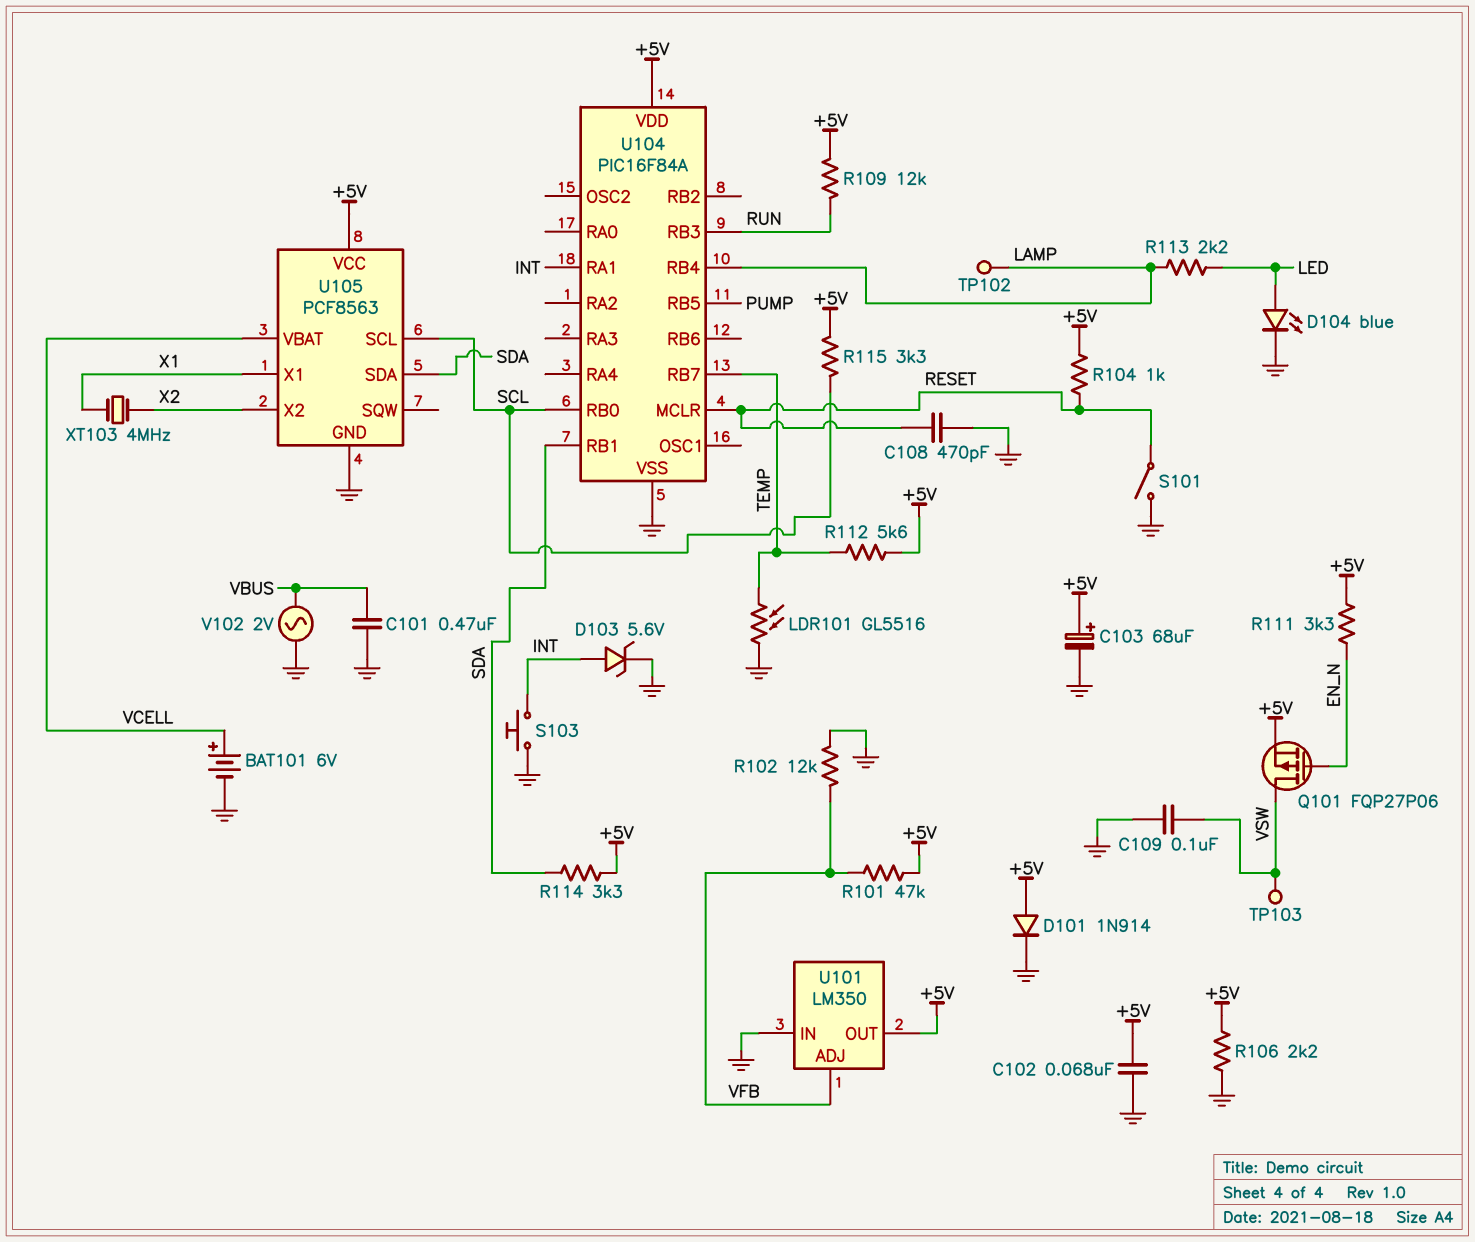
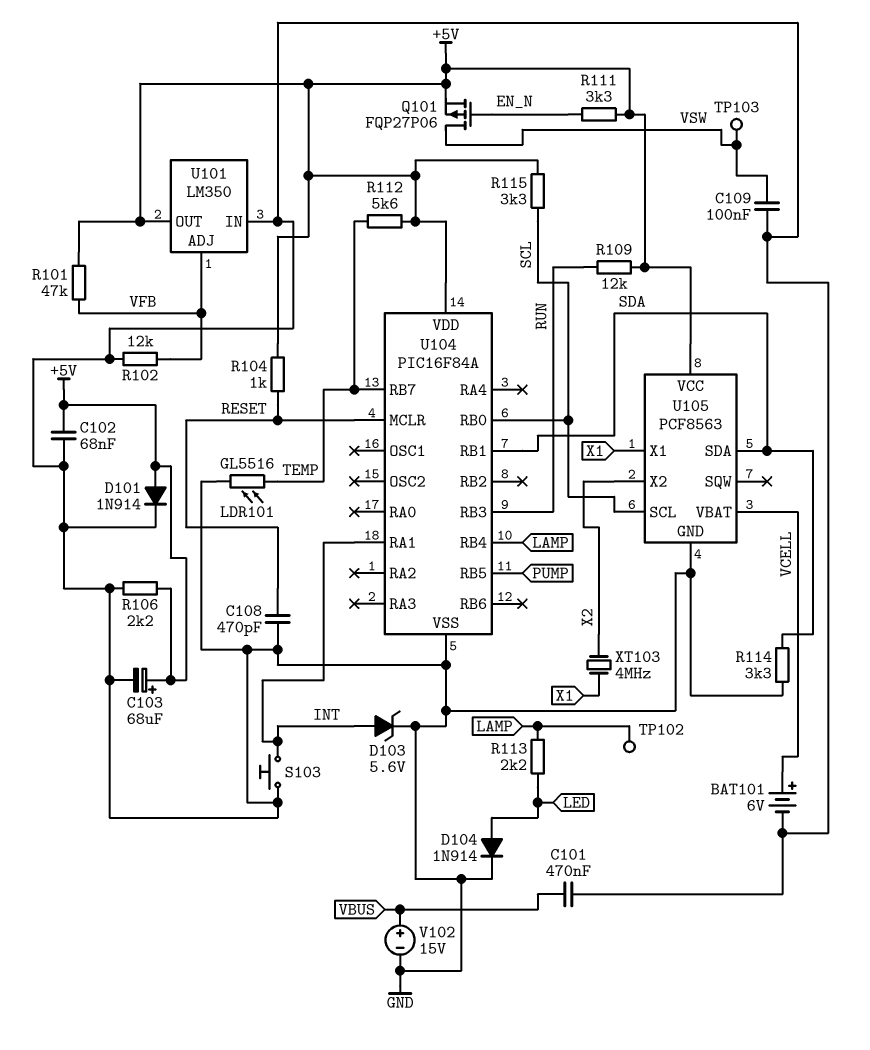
D104: LED blue (A LED, K GND) -> diode 1N914 (A LED, K GND)
R114: 3.3k (+5V, SDA) -> 3.3k (GND, SDA)
S101: switch (GND, RESET) -> none
V102: AC 2V (GND, VBUS) -> 15V (plus VBUS, minus GND)

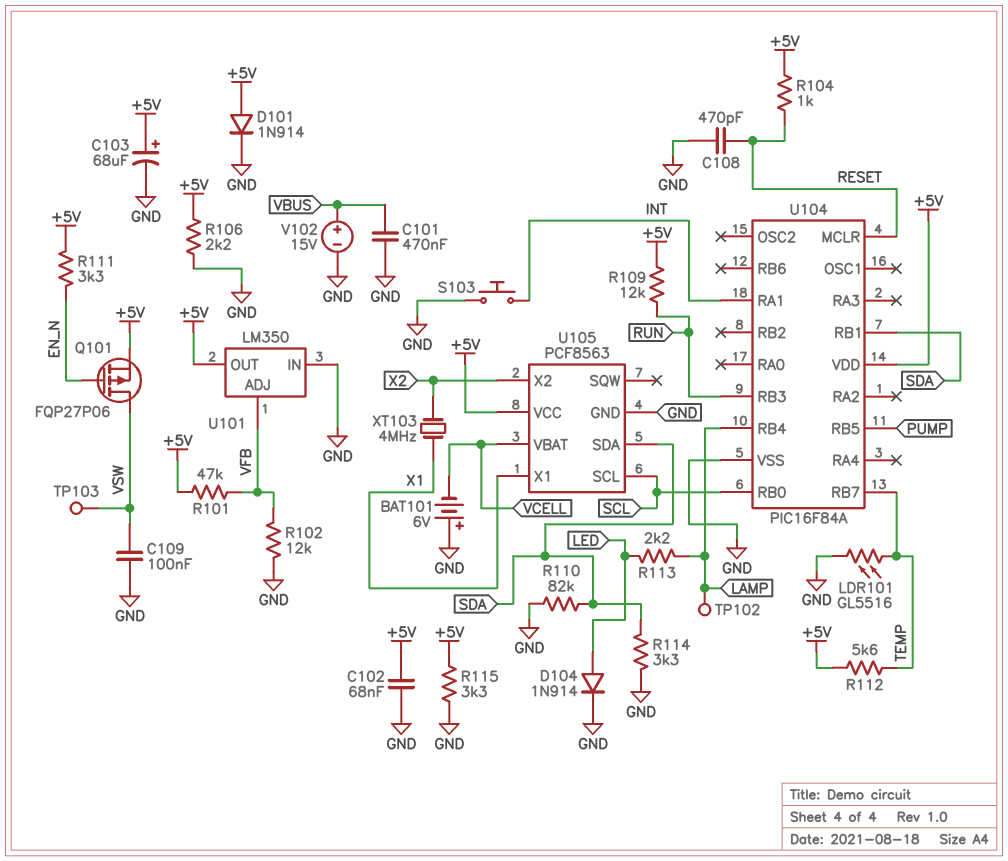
BAT101: 6V (plus VCELL, minus GND) -> 6V (plus GND, minus VCELL)
D103: zener 5.6V (A INT, K GND) -> none
R110: none -> 82k (GND, SDA)
R115: 3.3k (+5V, SCL) -> 3.3k (+5V, GND)

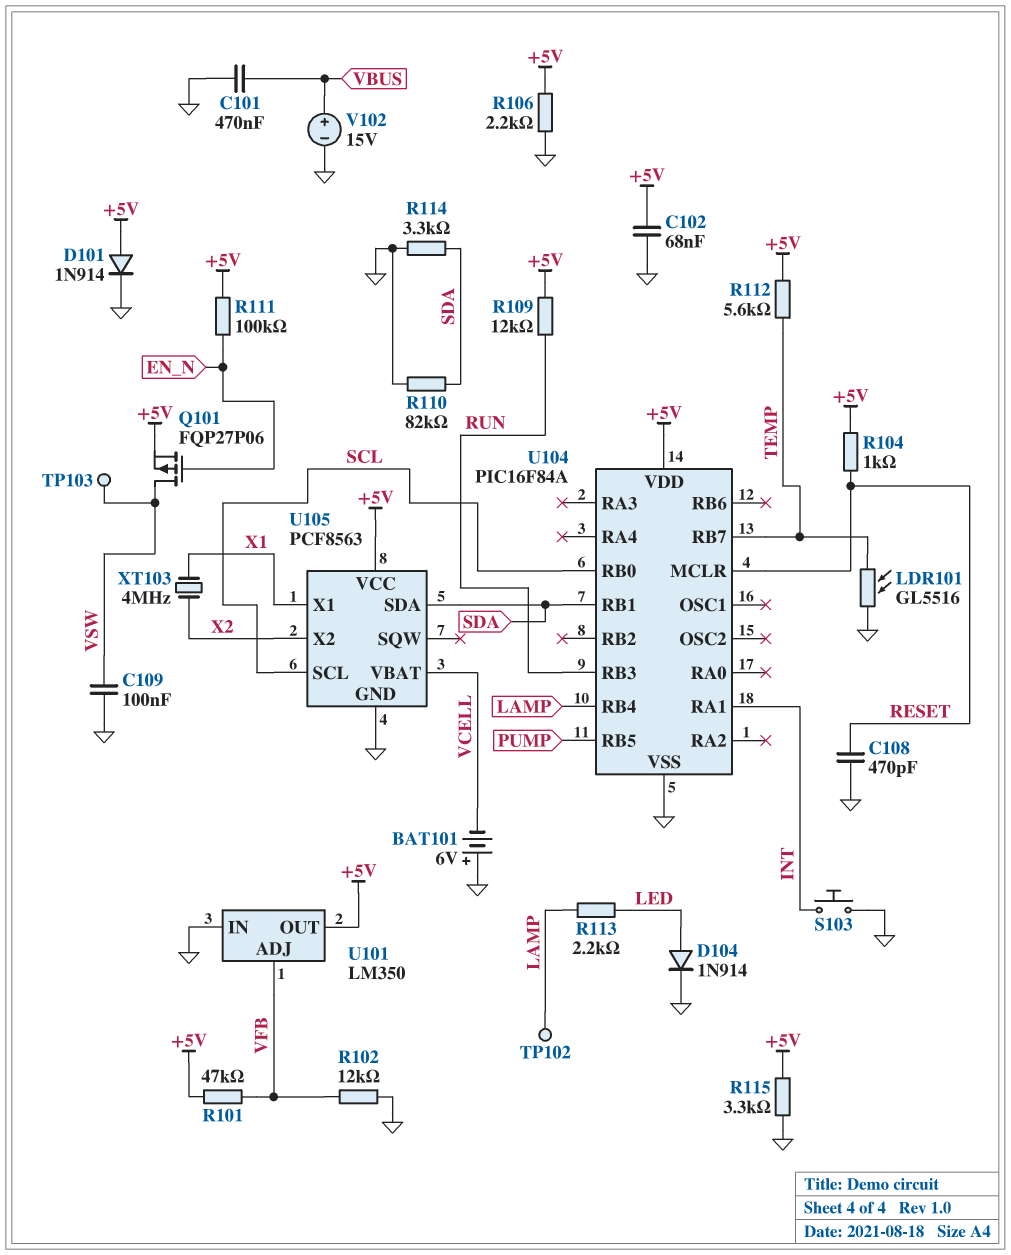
C103: 68uF (plus +5V, minus GND) -> none
R111: 3.3k (+5V, EN_N) -> 100k (+5V, EN_N)

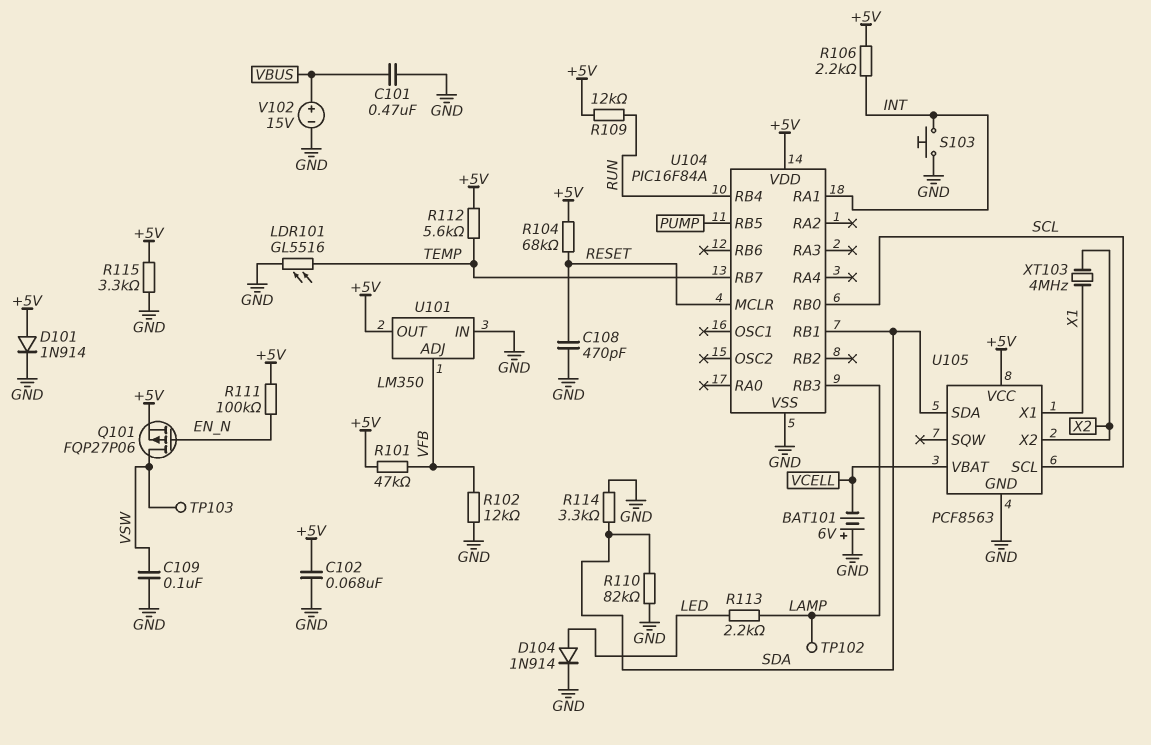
R104: 1k (+5V, RESET) -> 68k (+5V, RESET)
R106: 2.2k (+5V, GND) -> 2.2k (+5V, INT)
U104 pin RB3: RUN -> LAMP
U104 pin RB4: LAMP -> RUN

